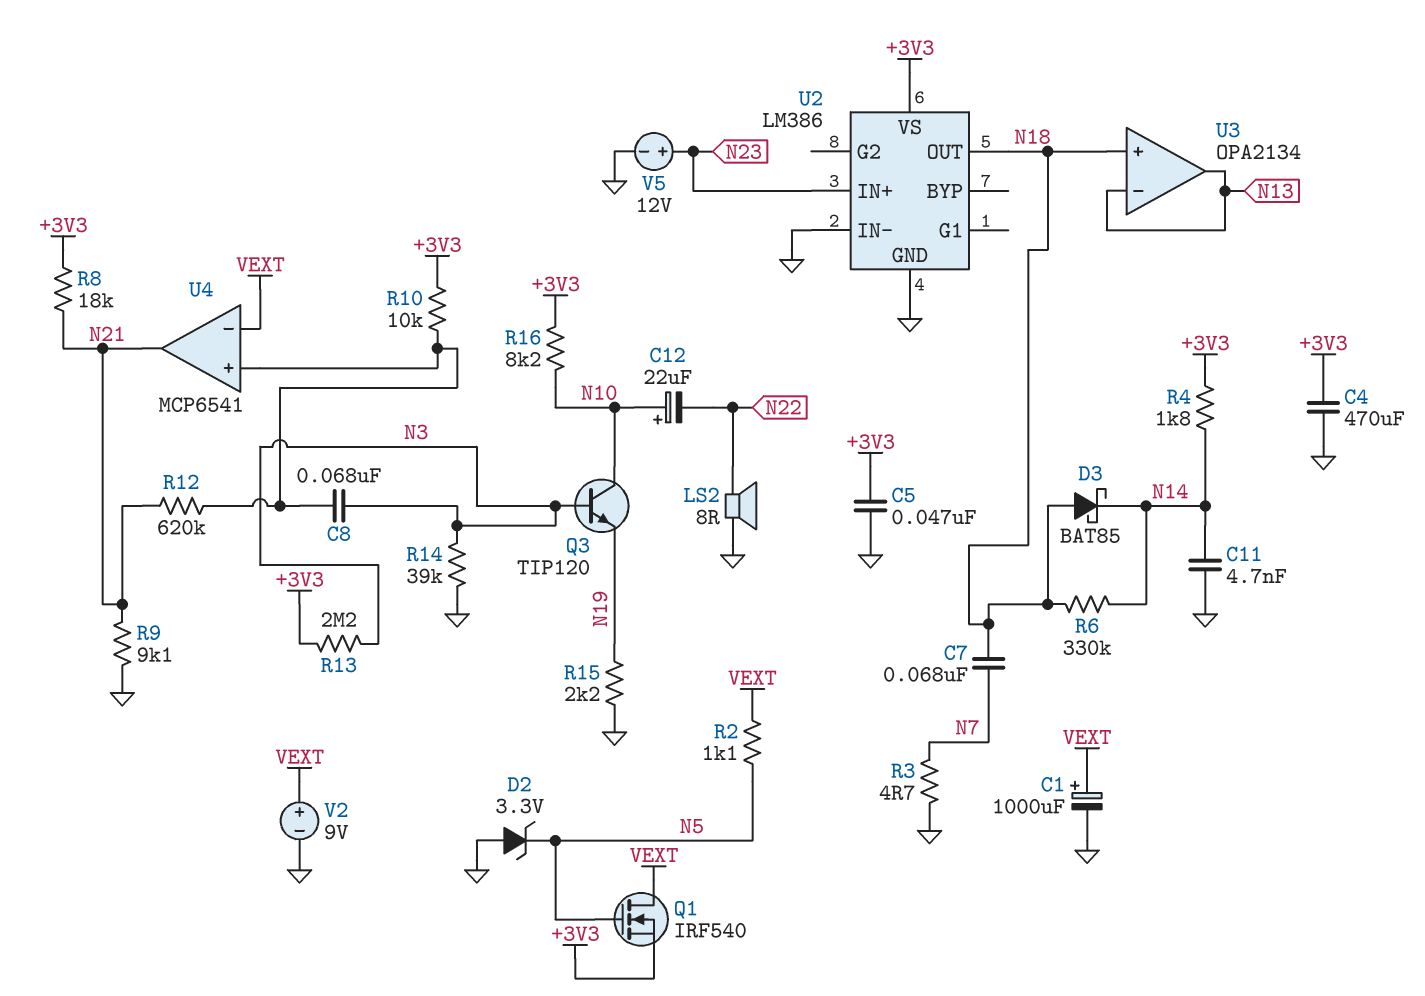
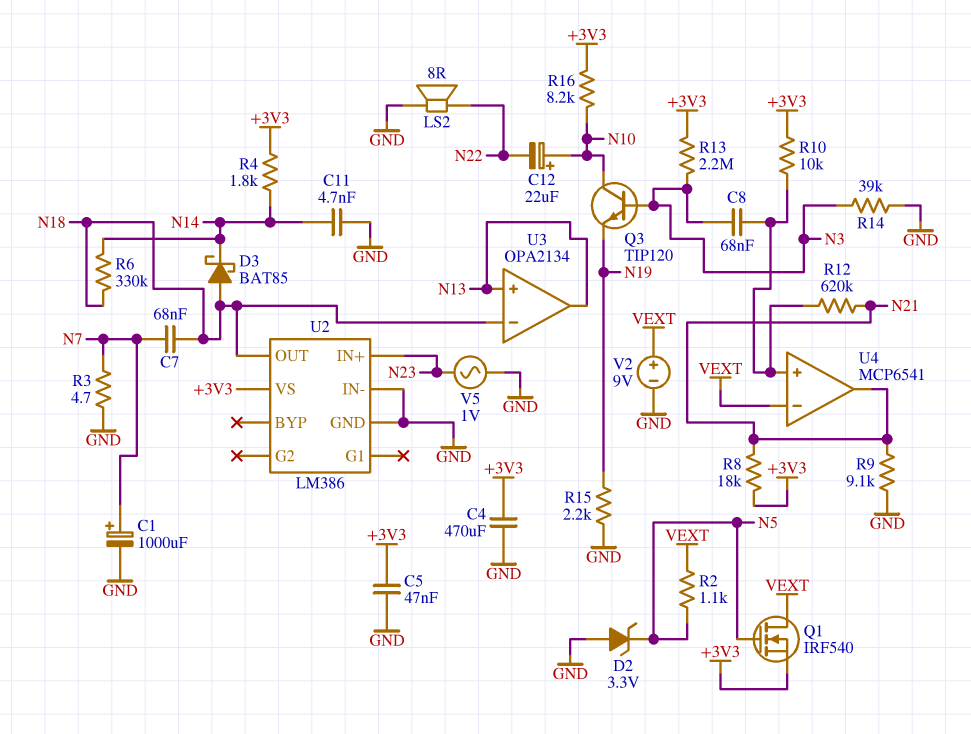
C1: 1000uF (plus VEXT, minus GND) -> 1000uF (plus N7, minus GND)
U3 pin in+: N18 -> N13
U3 pin in-: N13 -> N18
V5: 12V (plus N23, minus GND) -> AC 1V (GND, N23)

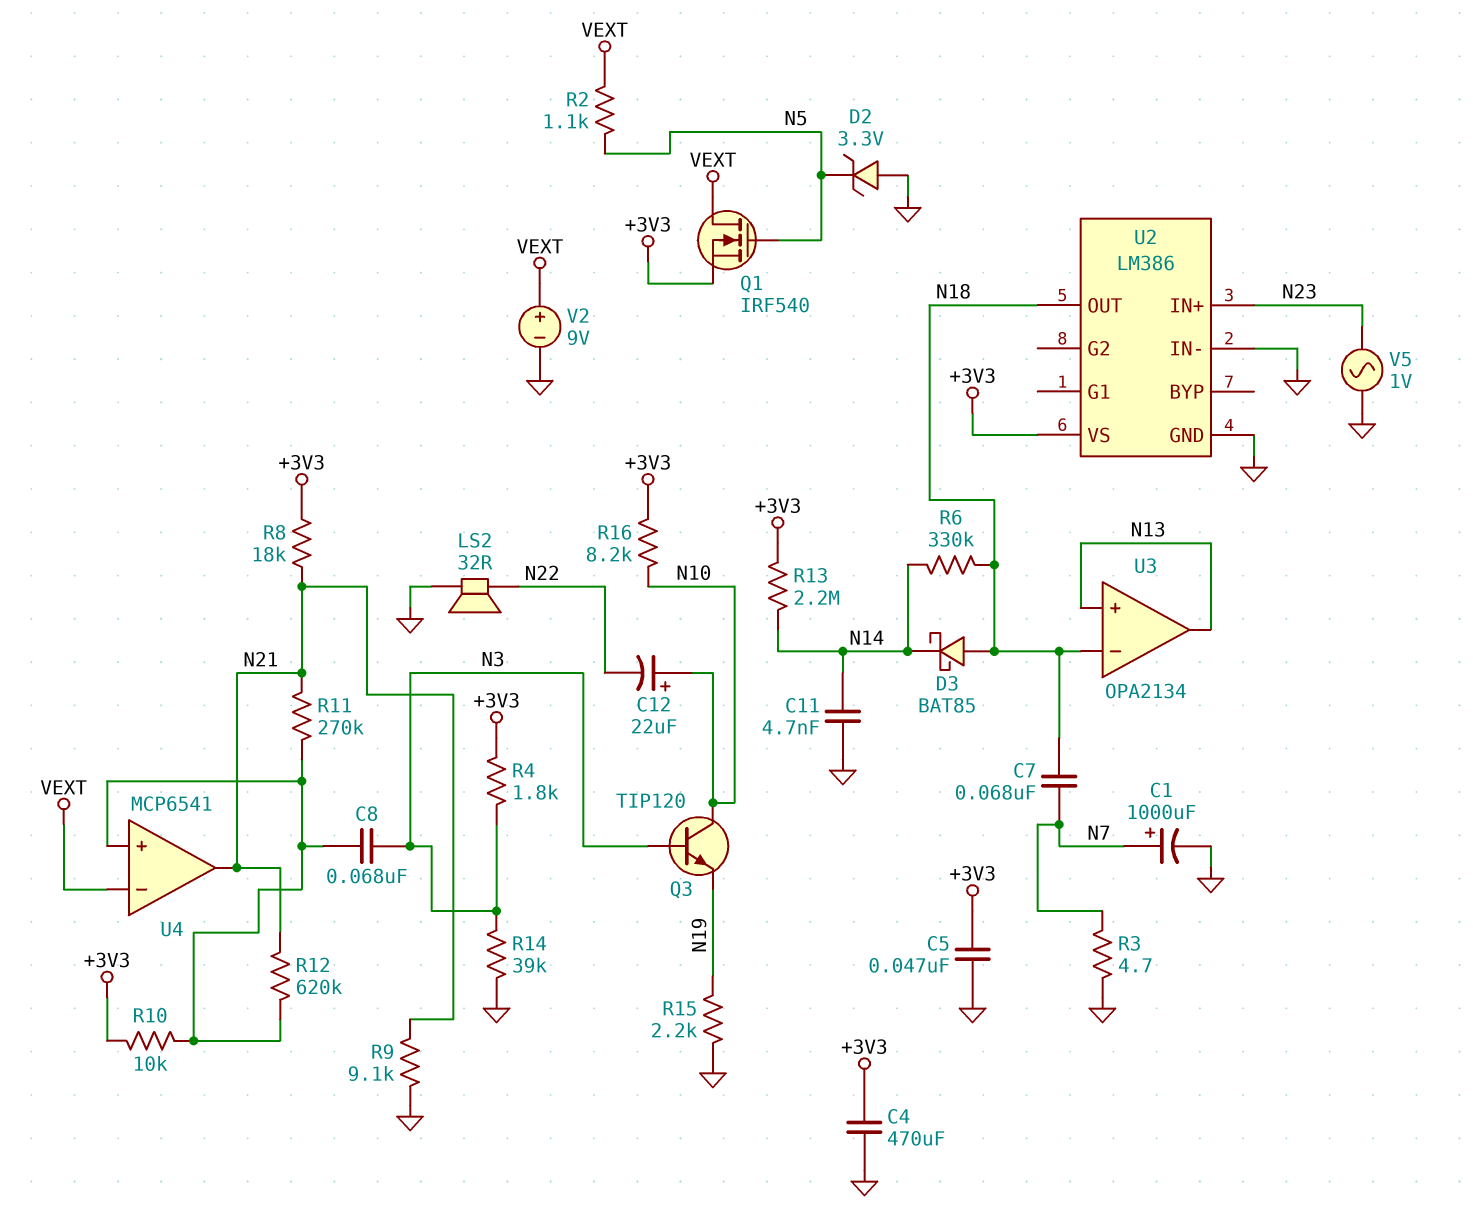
LS2: speaker 8R (GND, N22) -> speaker 32R (GND, N22)
R4: 1.8k (+3V3, N14) -> 1.8k (+3V3, N3)
R11: none -> 270k (N21, U4/in+)
R13: 2.2M (+3V3, N3) -> 2.2M (+3V3, N14)

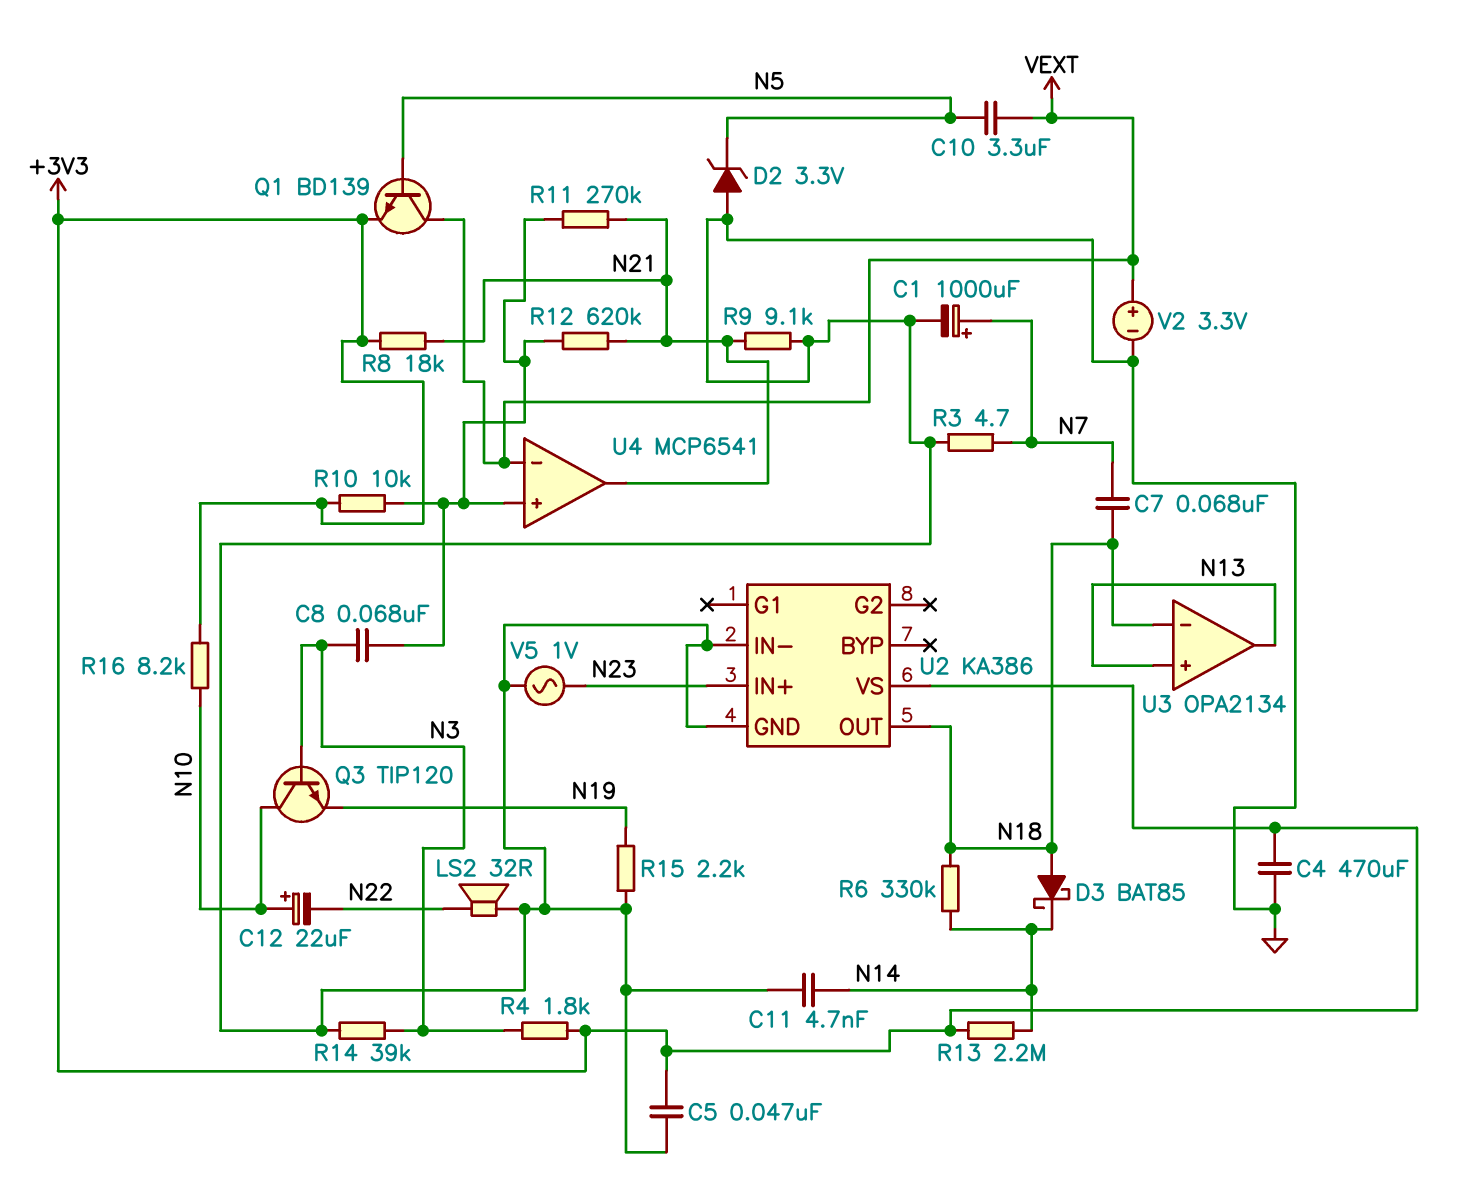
C10: none -> 3.3uF (N5, VEXT)
Q1: NMOS IRF540 (G N5, D VEXT, S +3V3) -> NPN BD139 (B N5, C VEXT, E +3V3)
R2: 1.1k (N5, VEXT) -> none
U2: LM386 -> KA386
V2: 9V (plus VEXT, minus GND) -> 3.3V (plus VEXT, minus GND)

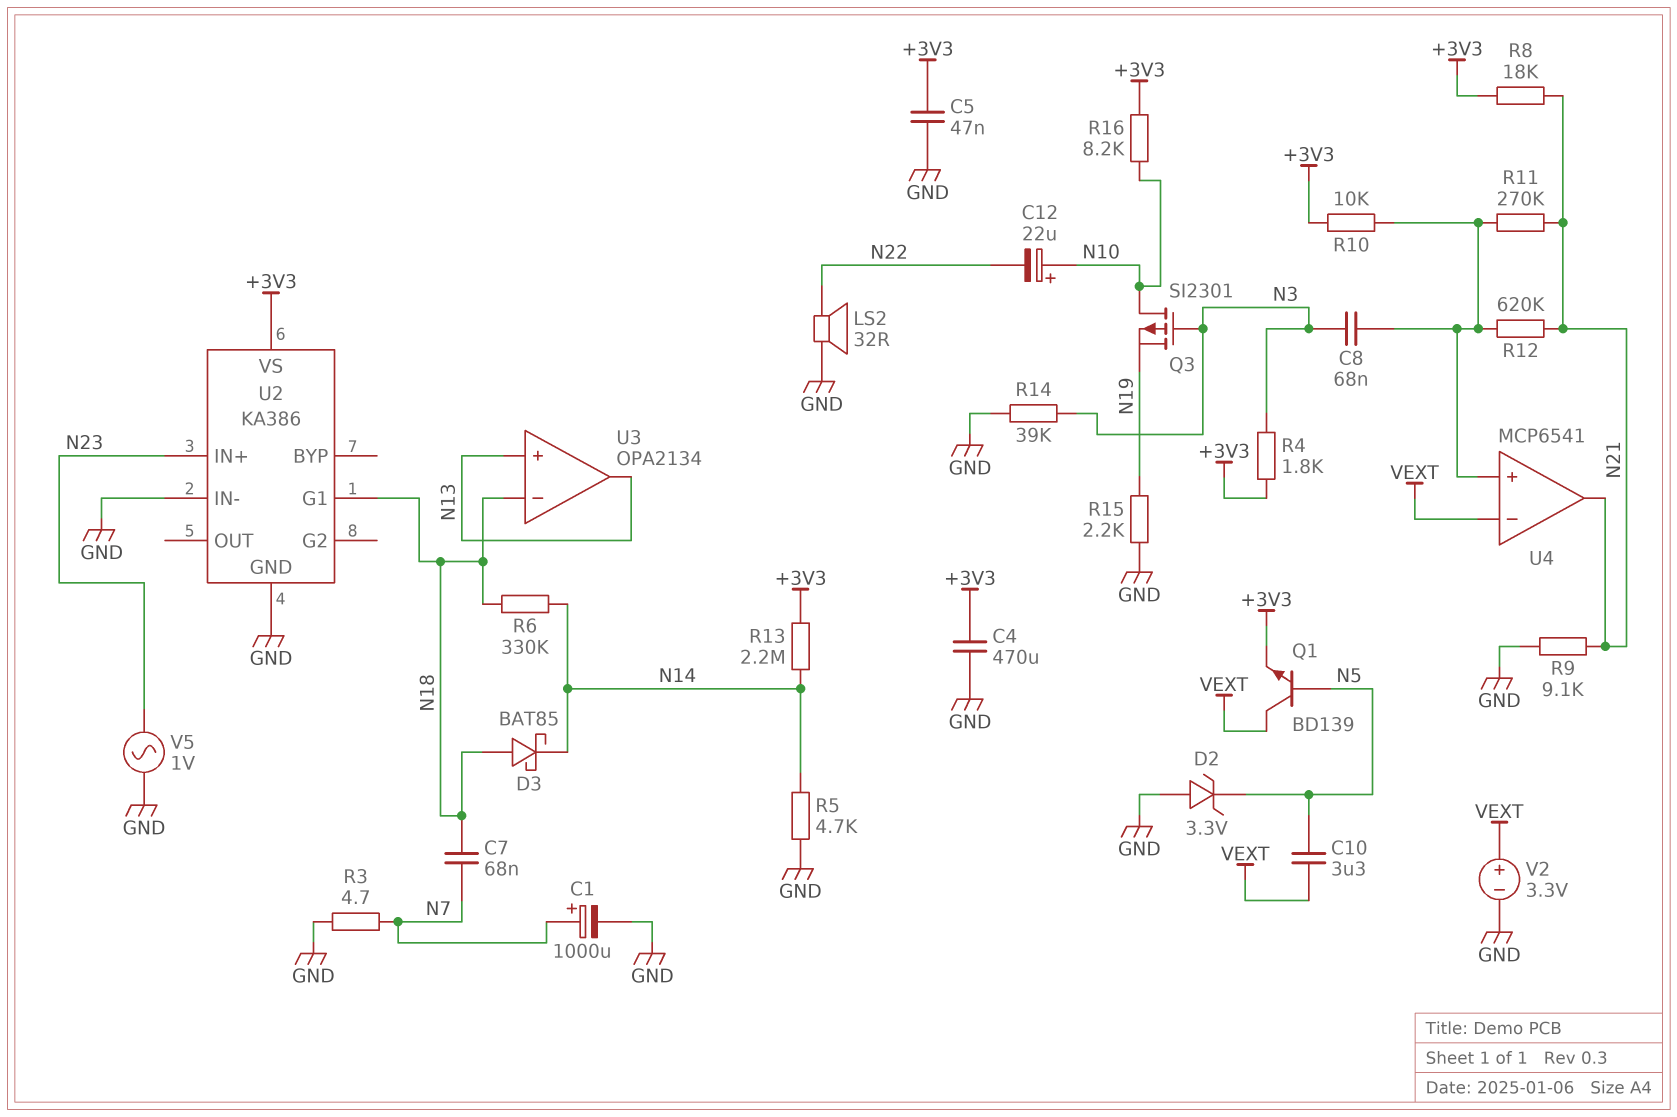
C11: 4.7nF (GND, N14) -> none
Q3: NPN TIP120 (B N3, C N10, E N19) -> PMOS SI2301 (G N3, D N10, S N19)
R5: none -> 4.7k (GND, N14)
U2 pin G1: none -> N18
U2 pin OUT: N18 -> none

